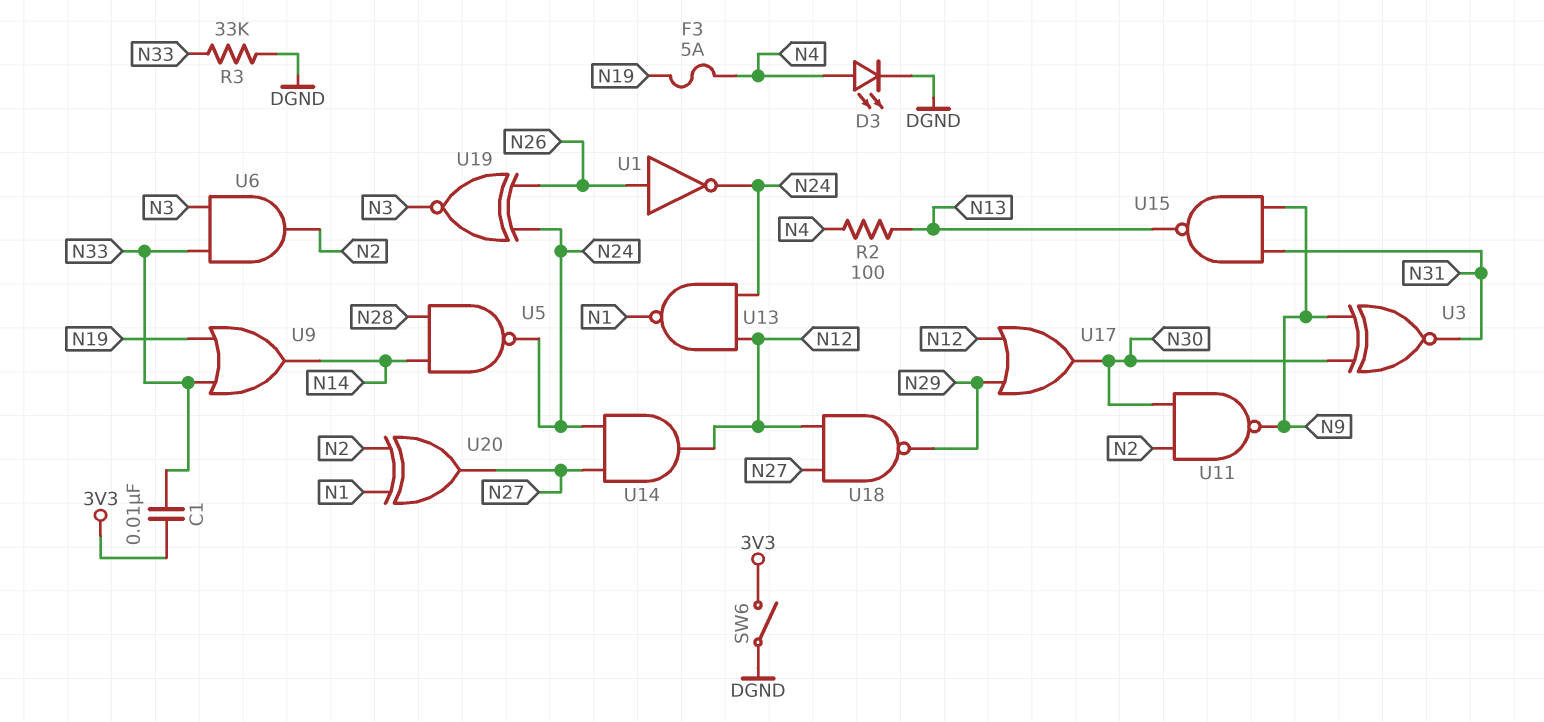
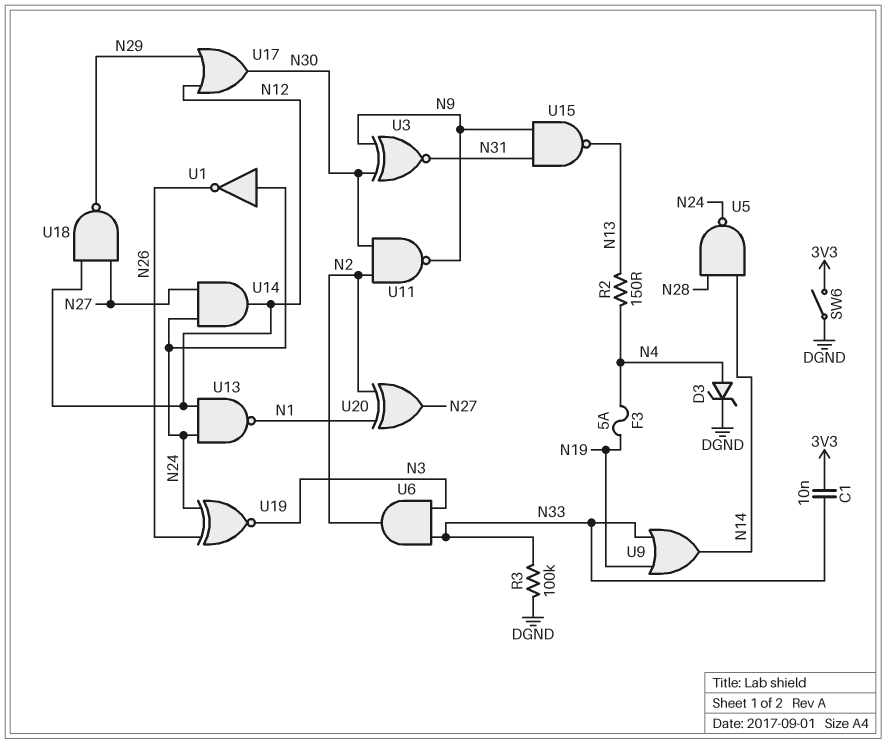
D3: LED (A N4, K DGND) -> zener (A N4, K DGND)
R2: 100 (N4, N13) -> 150 (N4, N13)
R3: 33k (DGND, N33) -> 100k (DGND, N33)
U1: NOT (in N26, out N24) -> NOT (in N24, out N26)

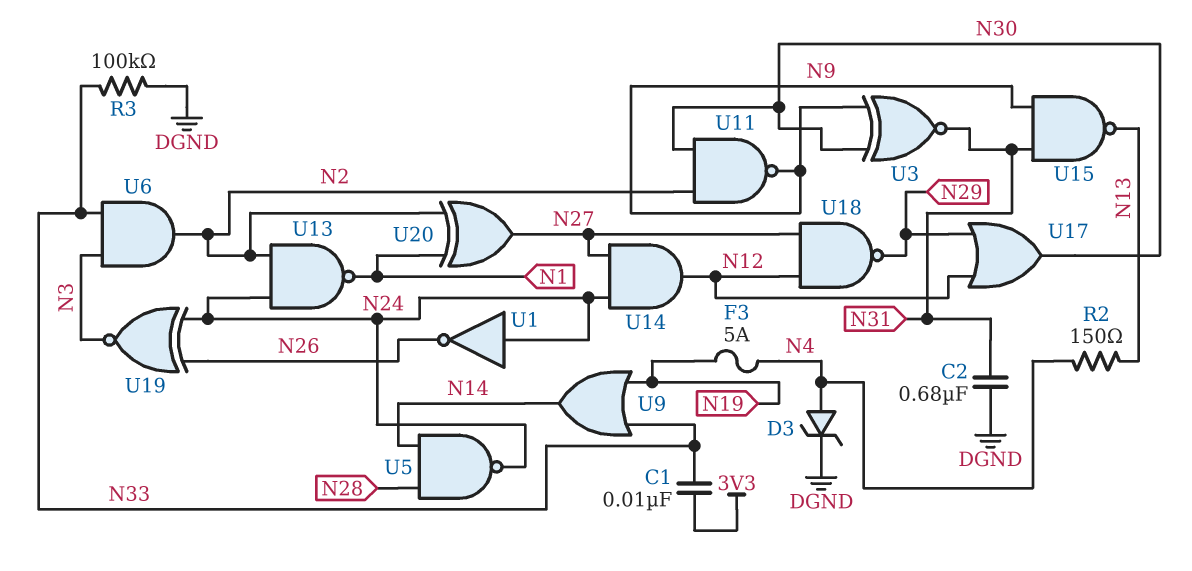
C2: none -> 680nF (DGND, N31)
SW6: switch (3V3, DGND) -> none
U13: NAND (in N12, in N24, out N1) -> NAND (in N2, in N24, out N1)

